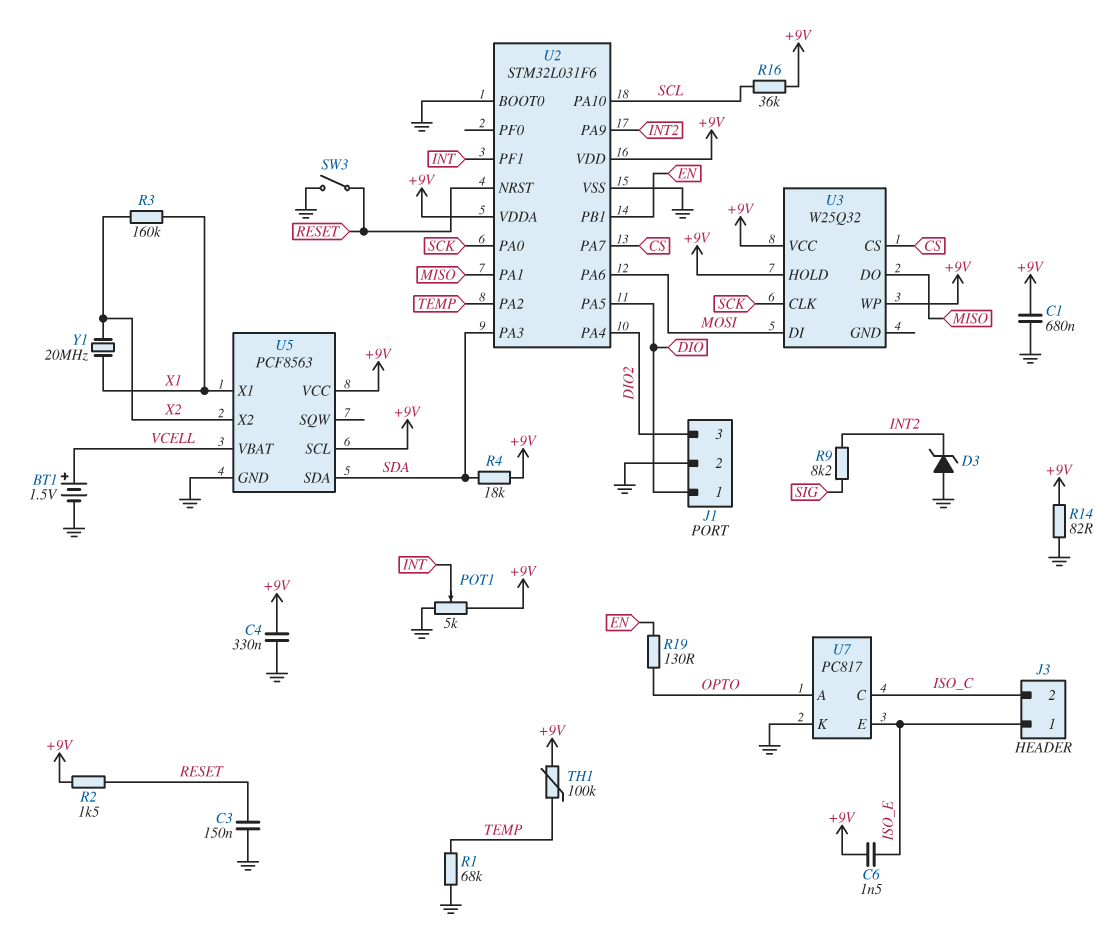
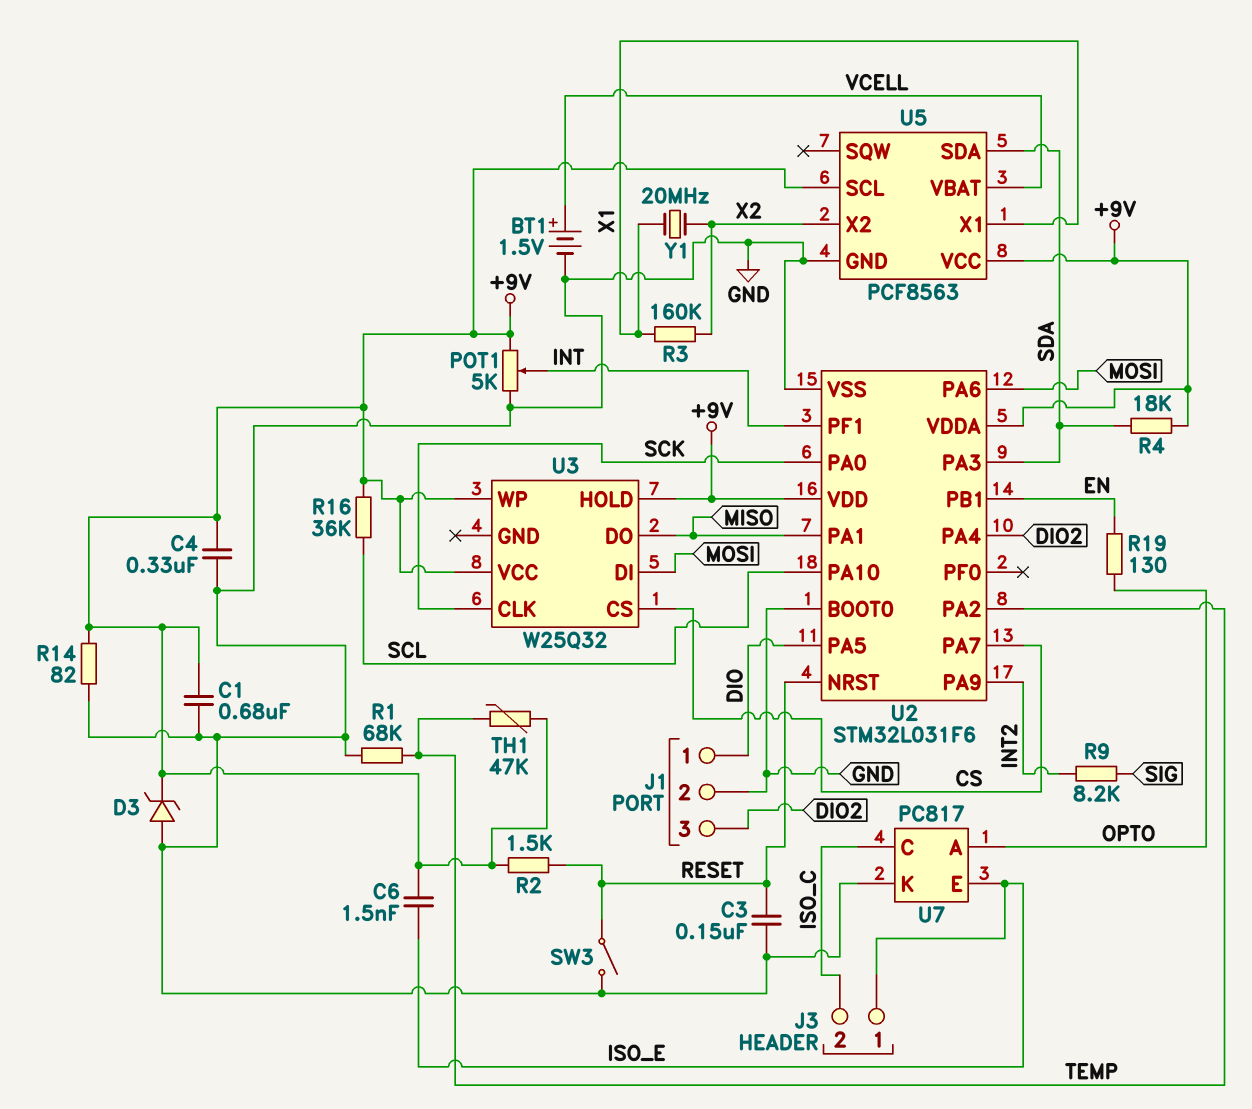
D3: zener (A GND, K INT2) -> zener (A GND, K +9V)
TH1: 100k (+9V, TEMP) -> 47k (+9V, TEMP)

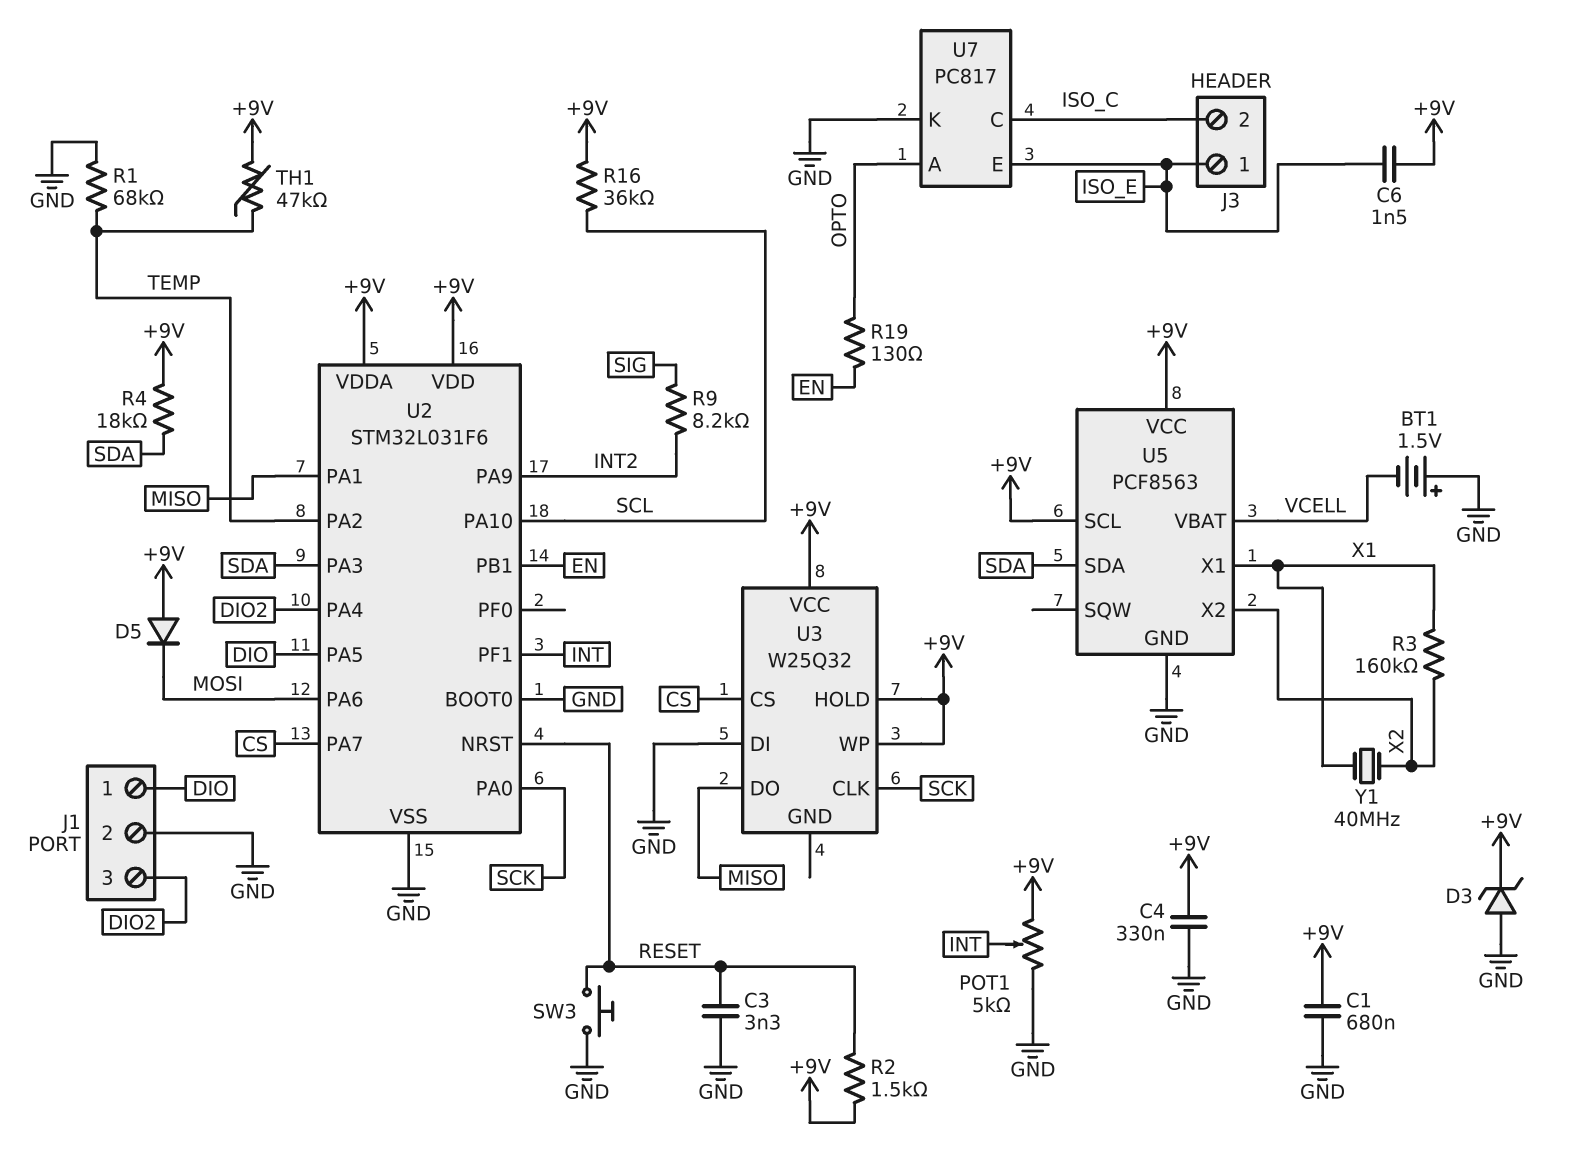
BT1: 1.5V (plus VCELL, minus GND) -> 1.5V (plus GND, minus VCELL)
C3: 150nF (GND, RESET) -> 3.3nF (GND, RESET)
D5: none -> diode (A +9V, K MOSI)
R14: 82 (+9V, GND) -> none
SW3: switch (GND, RESET) -> button (GND, RESET)
U3 pin DI: MOSI -> GND
Y1: 20MHz (X1, X2) -> 40MHz (X1, X2)

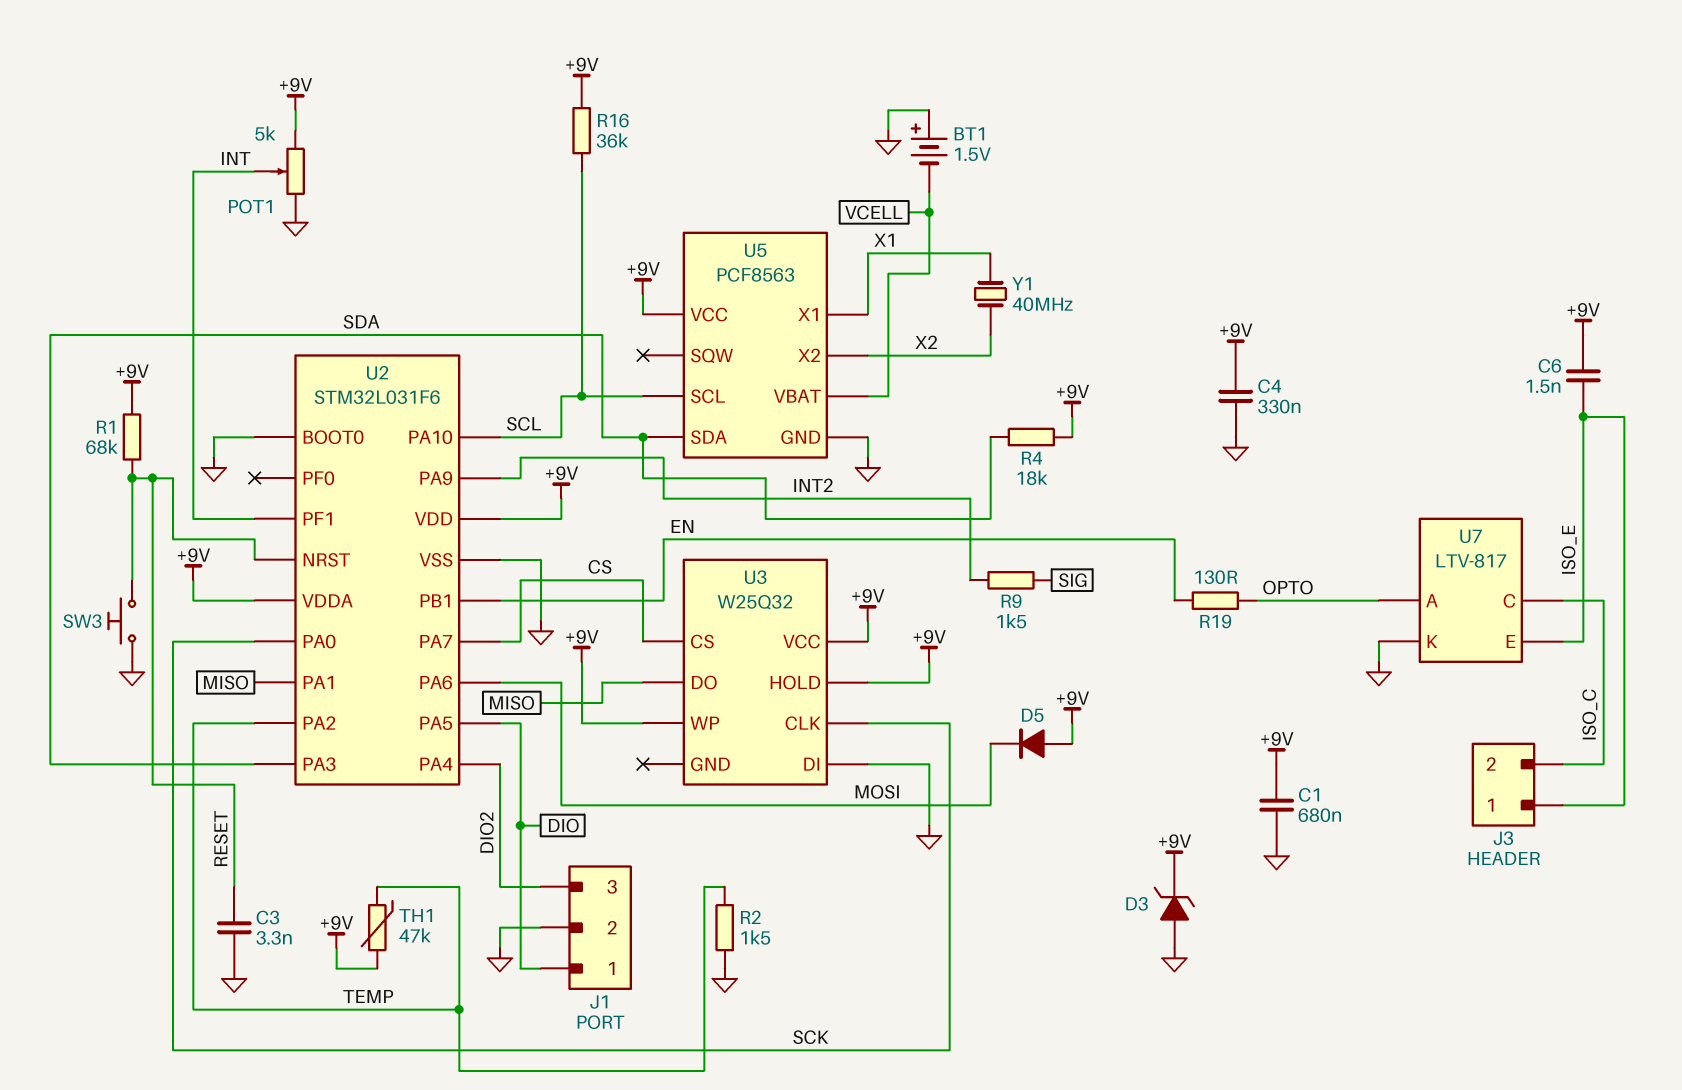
R1: 68k (GND, TEMP) -> 68k (+9V, RESET)
R2: 1.5k (+9V, RESET) -> 1.5k (GND, TEMP)
R3: 160k (X1, X2) -> none
R9: 8.2k (INT2, SIG) -> 1.5k (INT2, SIG)
U5 pin SCL: +9V -> SCL
U7: PC817 -> LTV-817

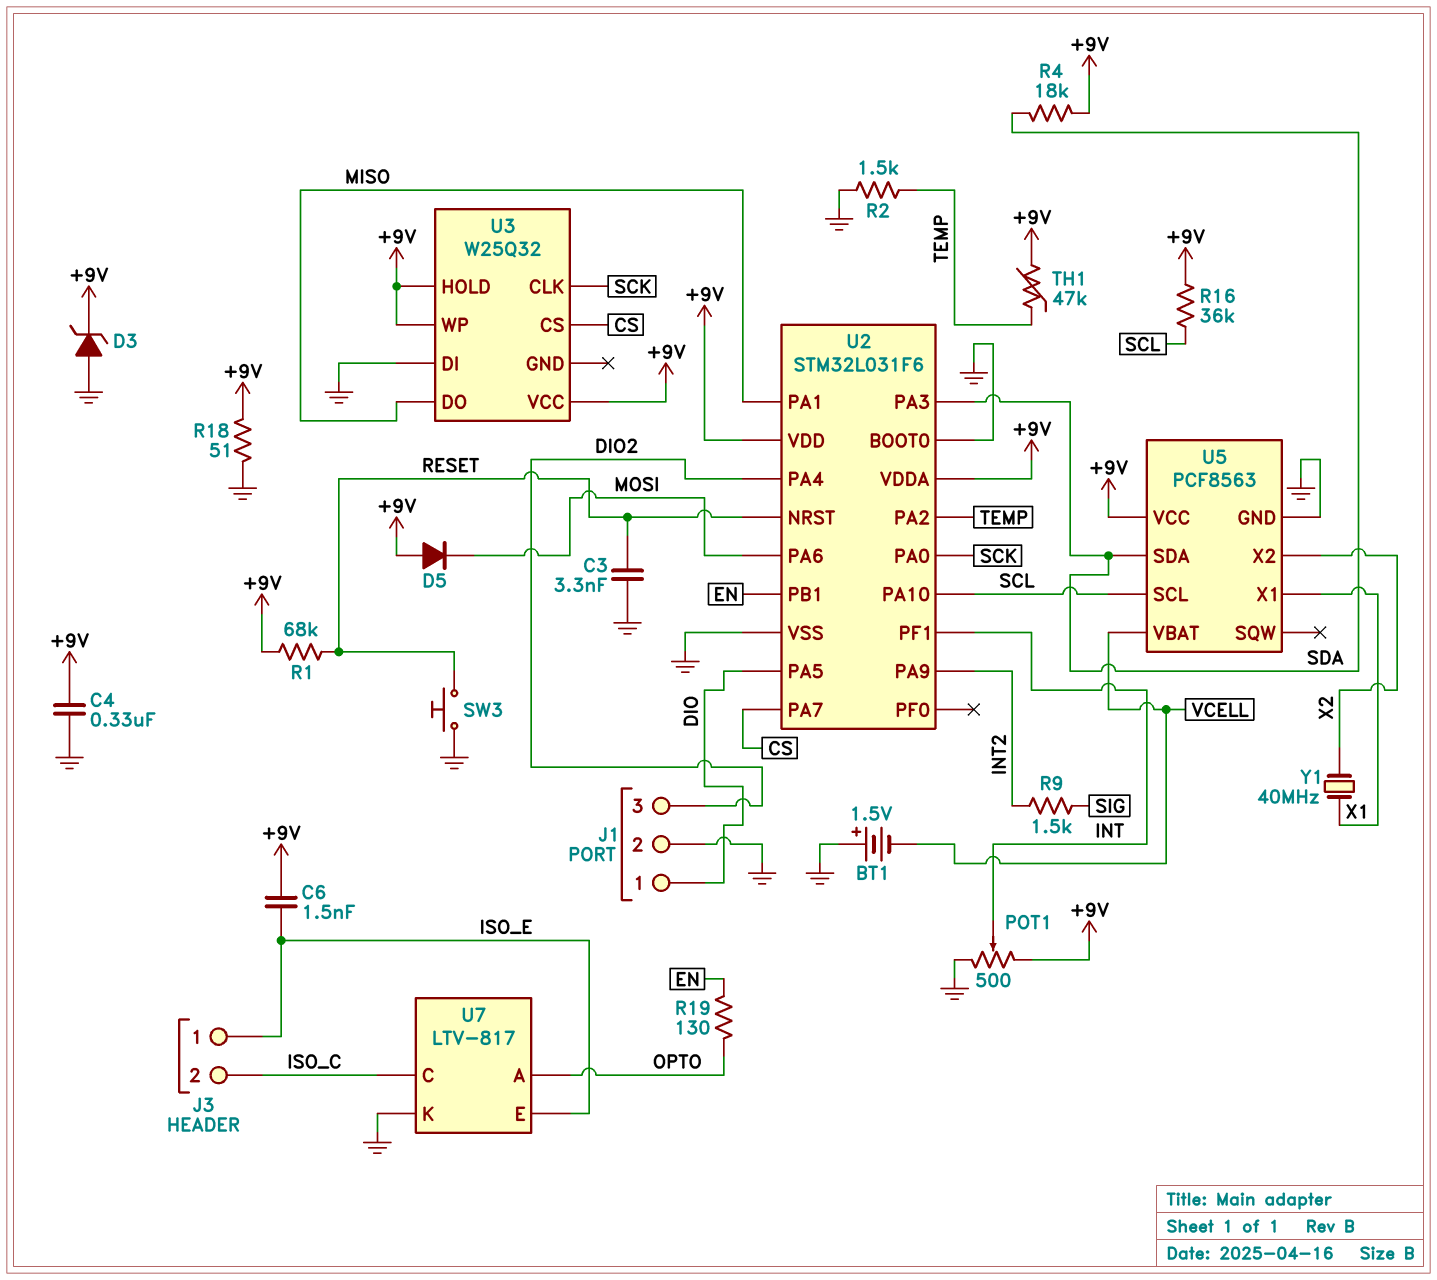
C1: 680nF (+9V, GND) -> none
POT1: 5k (+9V, GND, wiper INT) -> 500 (+9V, GND, wiper INT)
R18: none -> 51 (+9V, GND)

